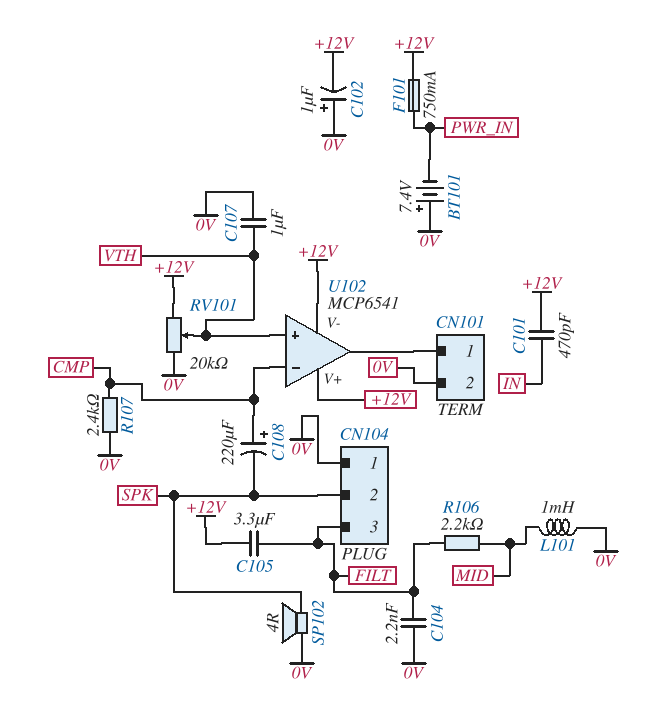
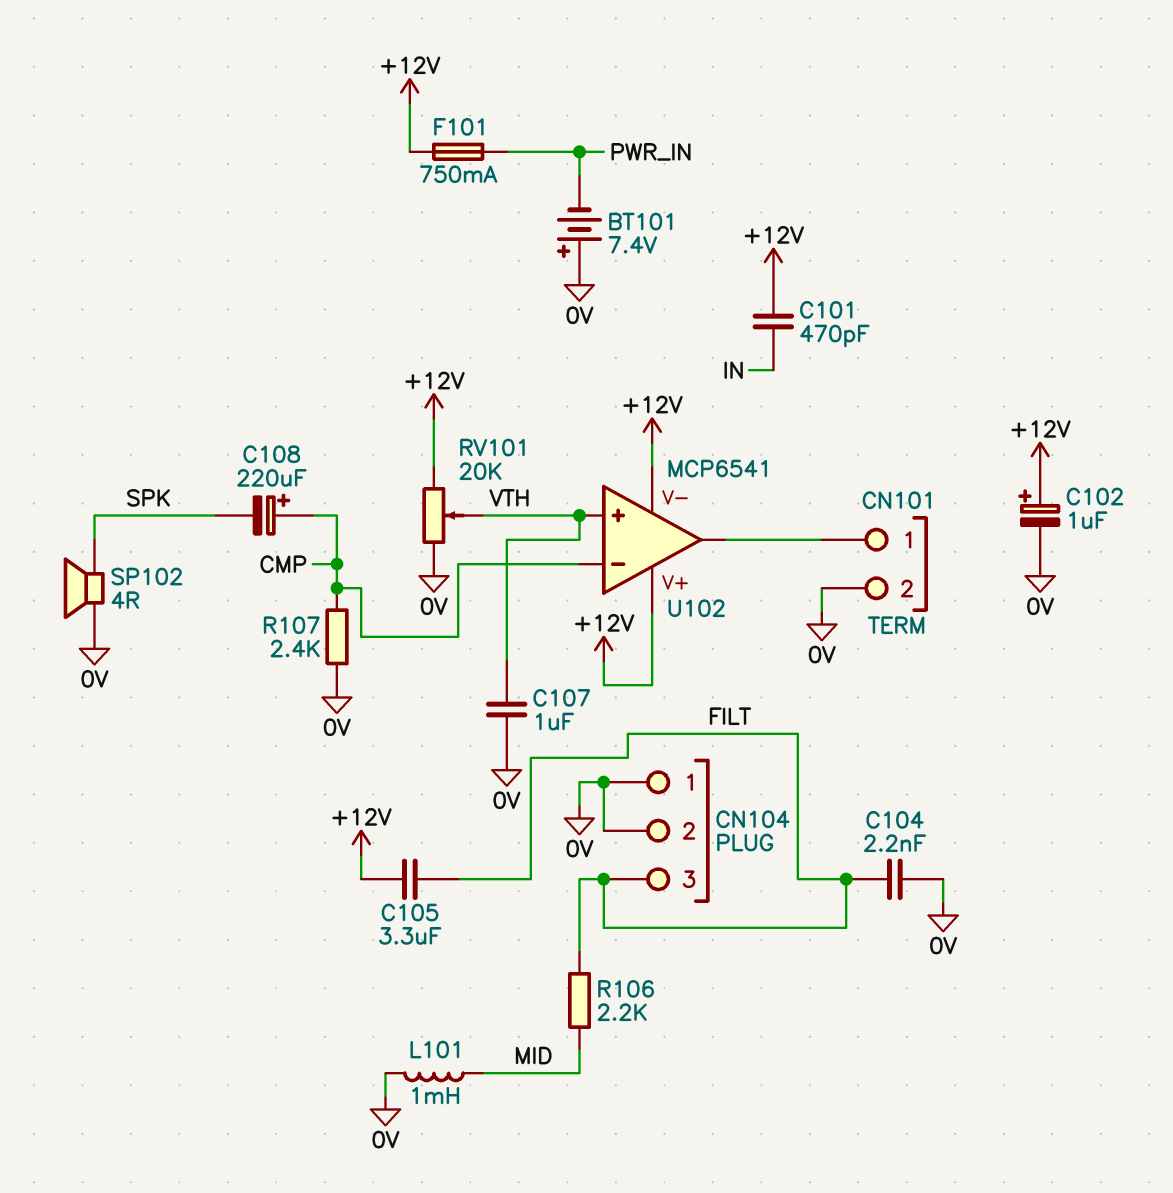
C102: 1uF (plus 0V, minus +12V) -> 1uF (plus +12V, minus 0V)
CN104 pin 2: SPK -> 0V

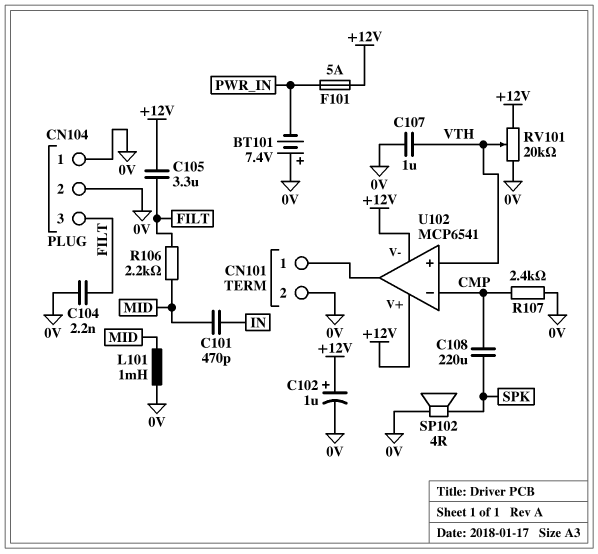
C101: 470pF (+12V, IN) -> 470pF (IN, MID)
C108: 220uF (plus CMP, minus SPK) -> 220uF (CMP, SPK)
F101: 750mA (+12V, PWR_IN) -> 5A (+12V, PWR_IN)

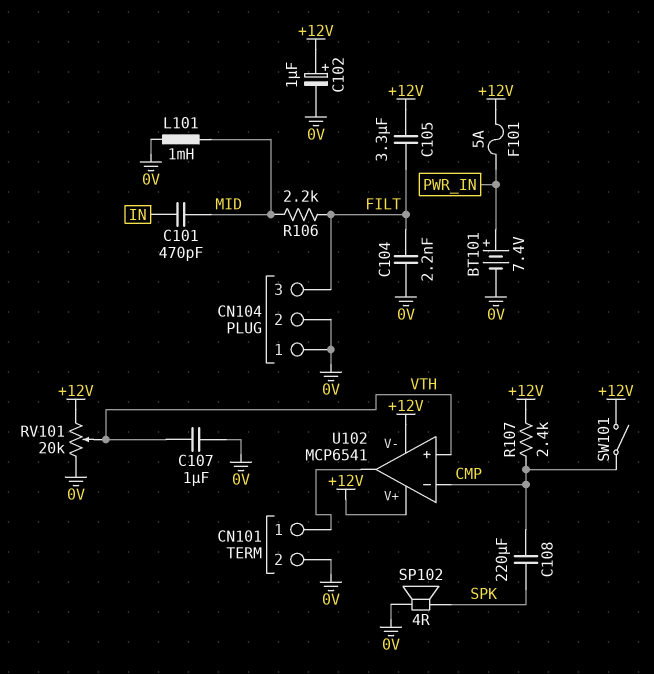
BT101: 7.4V (plus 0V, minus PWR_IN) -> 7.4V (plus PWR_IN, minus 0V)
R107: 2.4k (0V, CMP) -> 2.4k (+12V, CMP)
SW101: none -> switch (+12V, CMP)

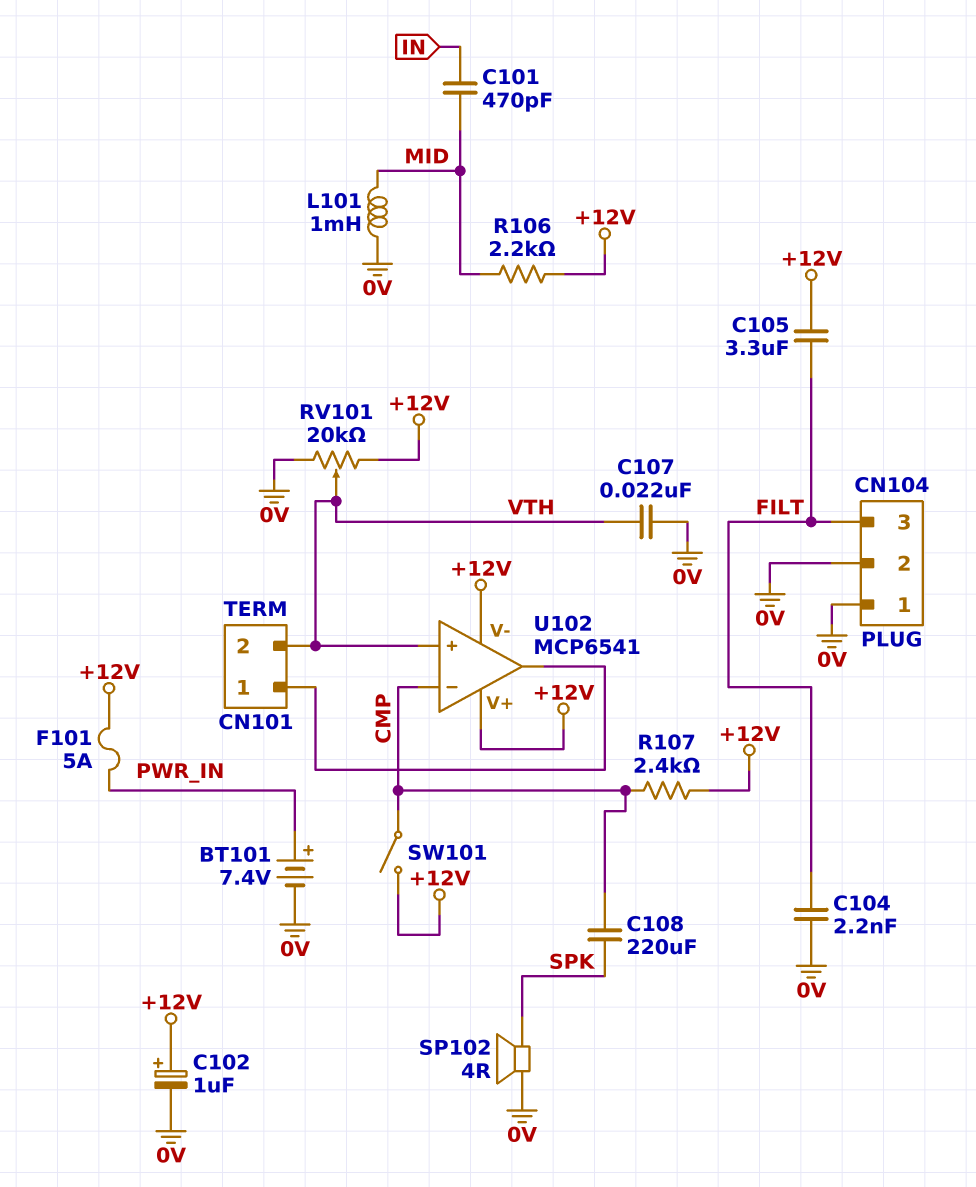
C107: 1uF (0V, VTH) -> 22nF (0V, VTH)
CN101 pin 2: 0V -> VTH
R106: 2.2k (FILT, MID) -> 2.2k (+12V, MID)

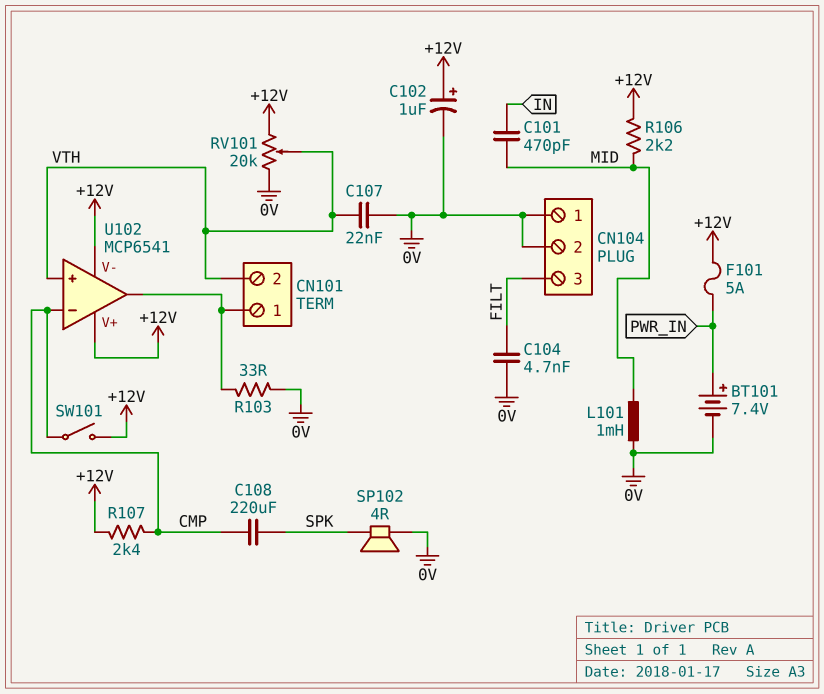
C104: 2.2nF (0V, FILT) -> 4.7nF (0V, FILT)
C105: 3.3uF (+12V, FILT) -> none
R103: none -> 33 (0V, CN101/1)

